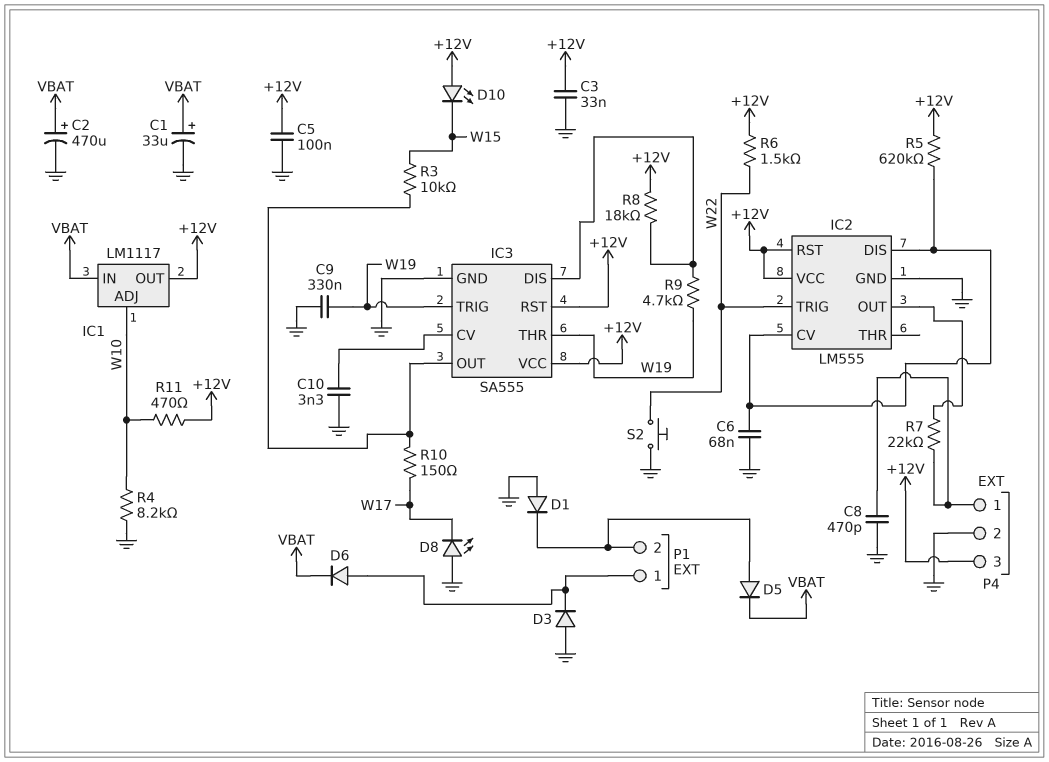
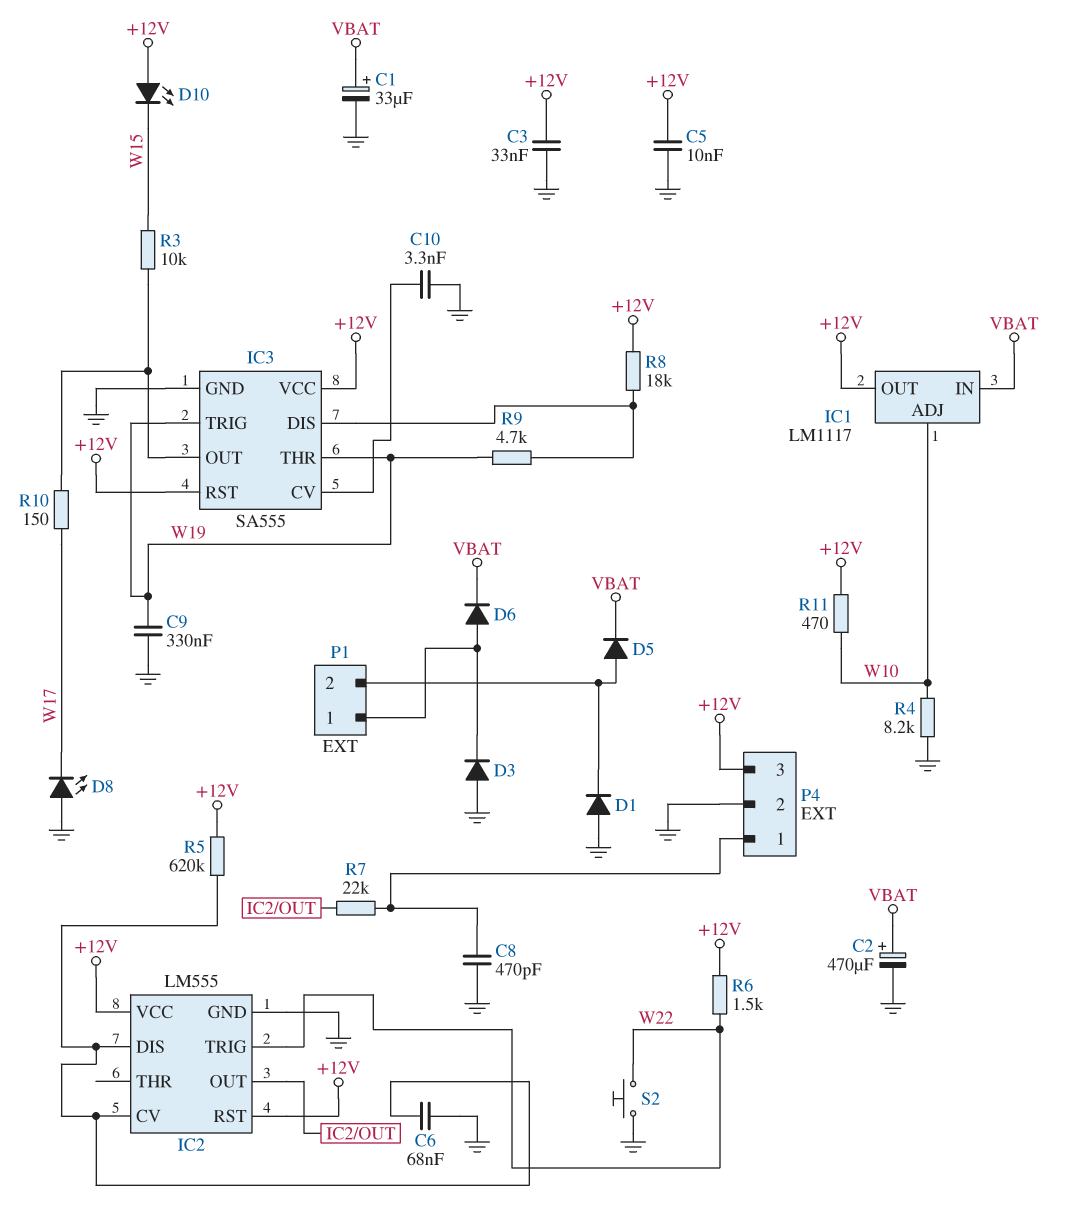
C5: 100nF (+12V, GND) -> 10nF (+12V, GND)

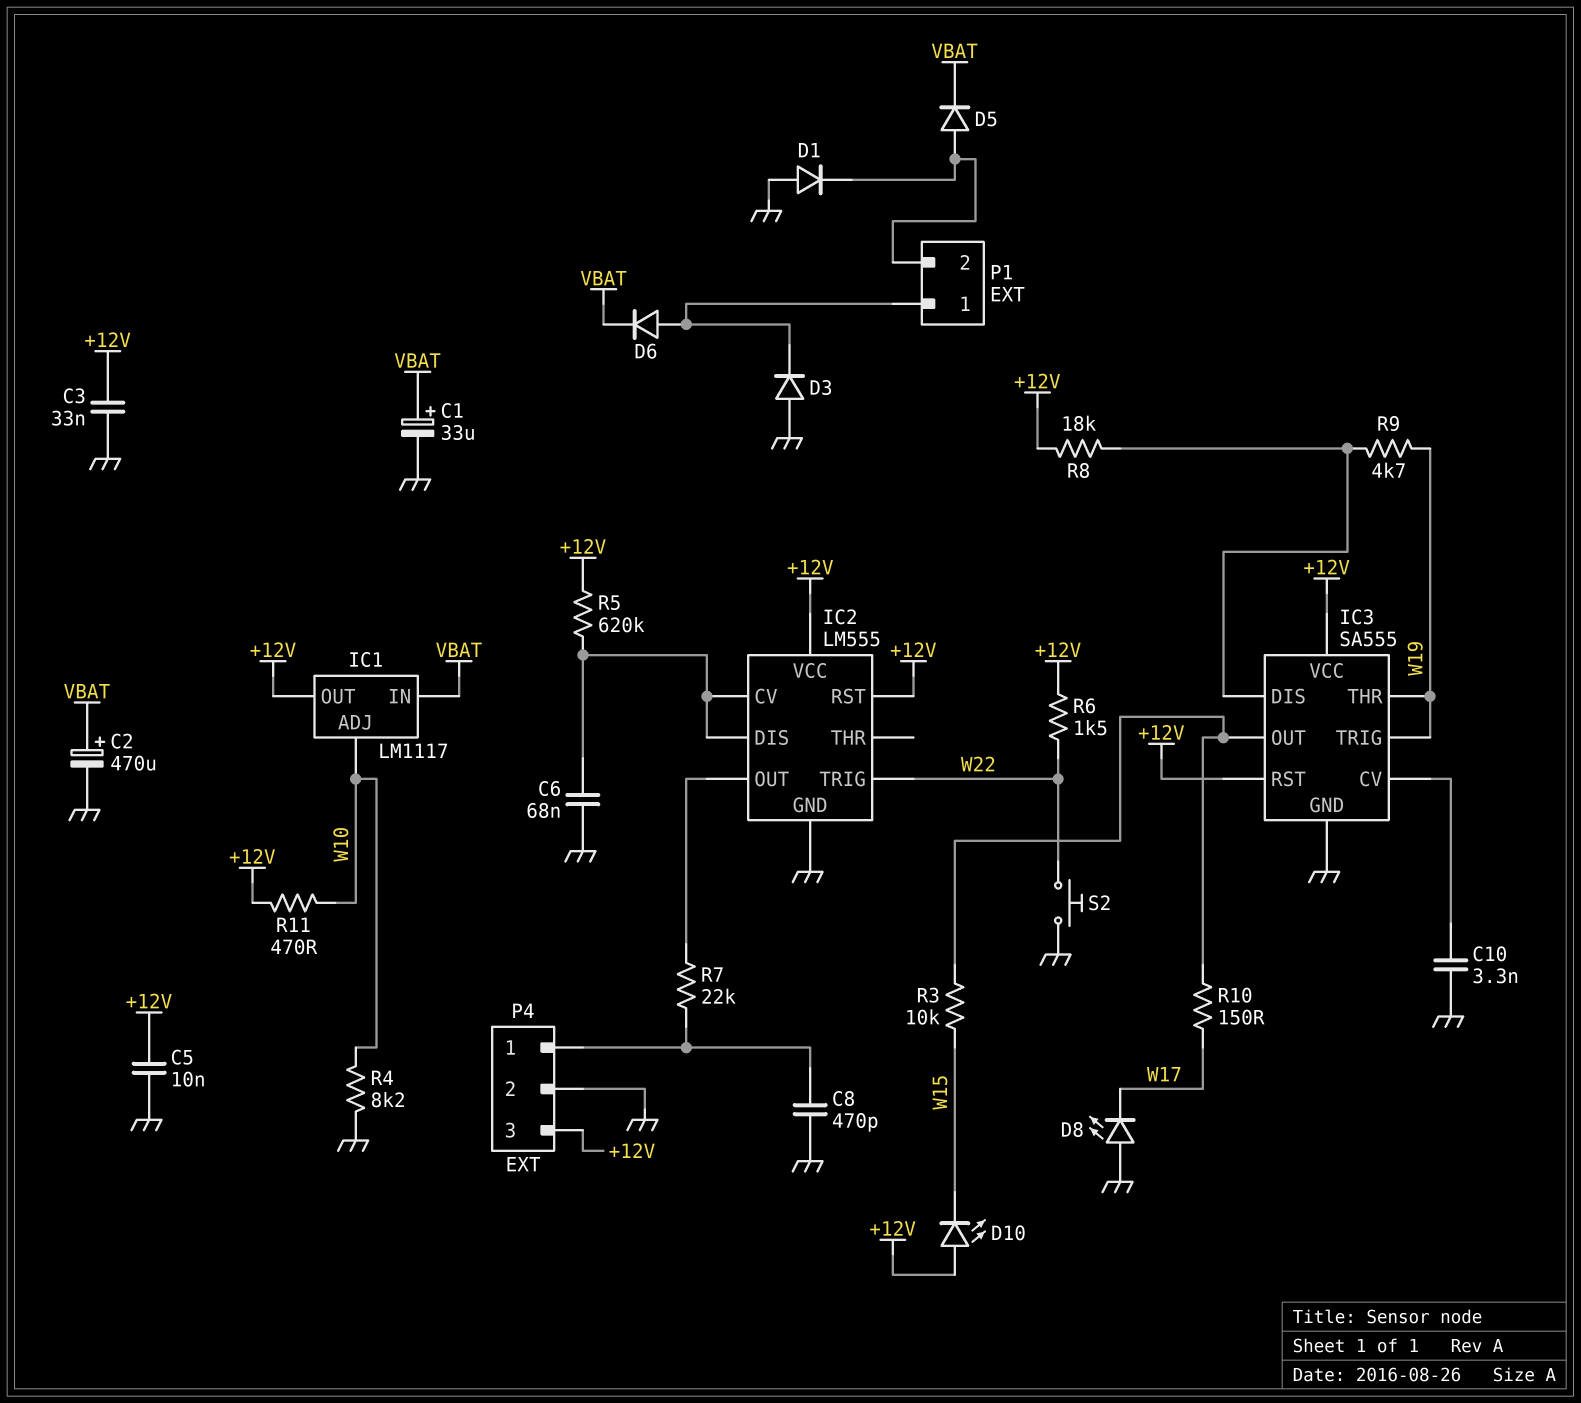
C9: 330nF (GND, W19) -> none

